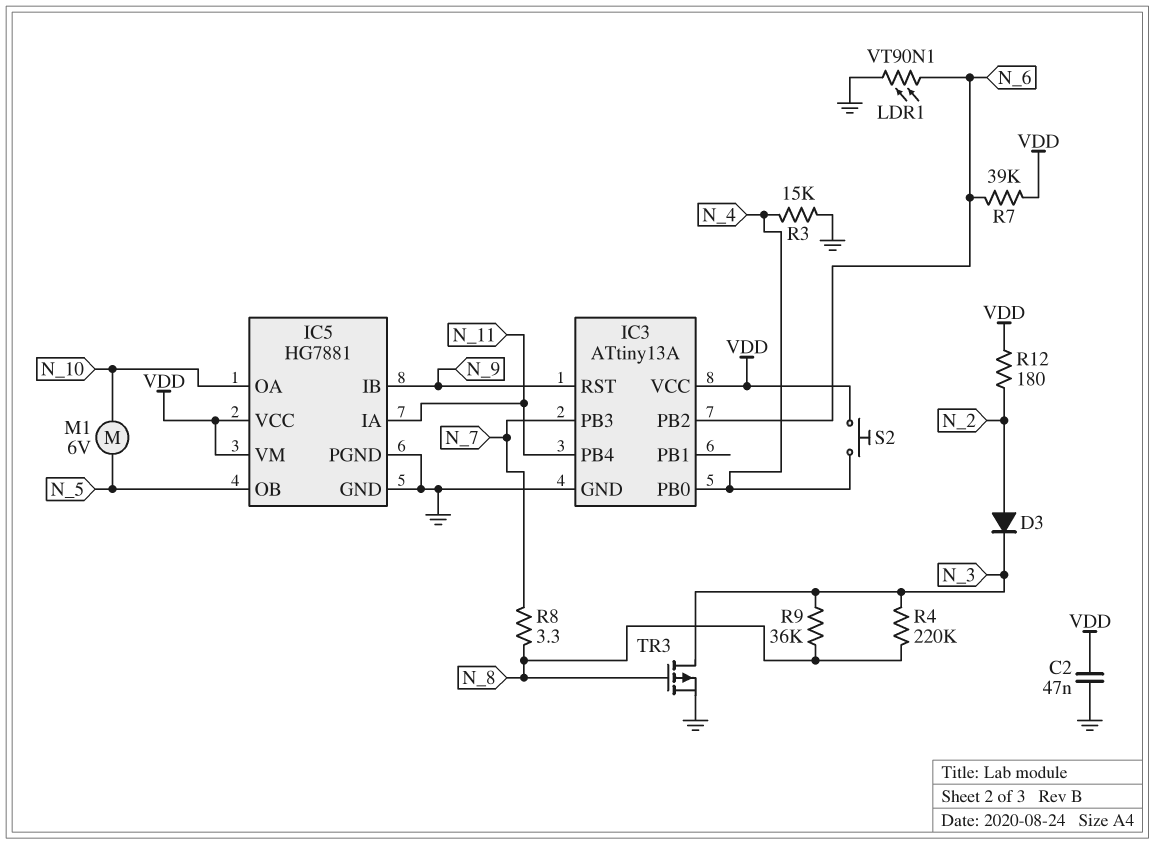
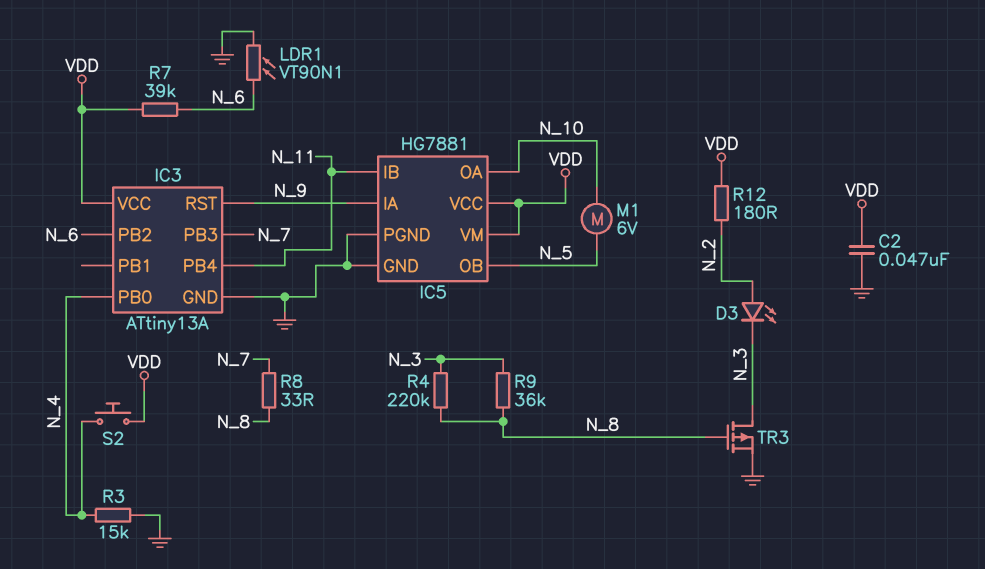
D3: diode (A N_2, K N_3) -> LED (A N_2, K N_3)
IC5 pin IA: N_11 -> N_9
IC5 pin IB: N_9 -> N_11
R8: 3.3 (N_7, N_8) -> 33 (N_7, N_8)

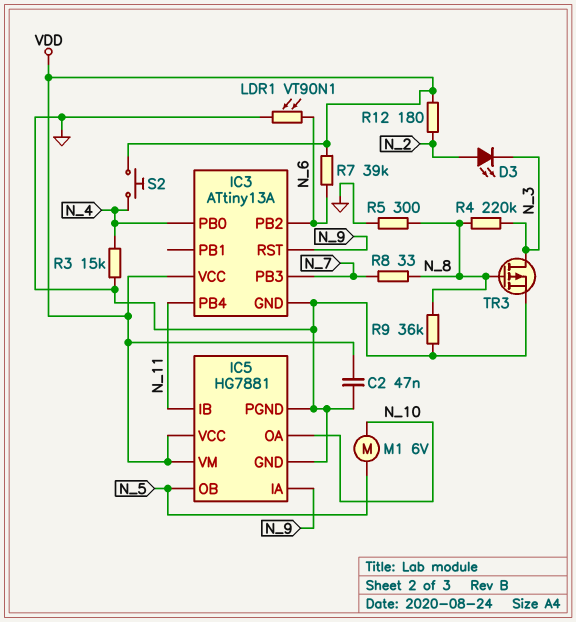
R5: none -> 300 (GND, N_8)
R9: 36k (N_3, N_8) -> 36k (GND, N_8)

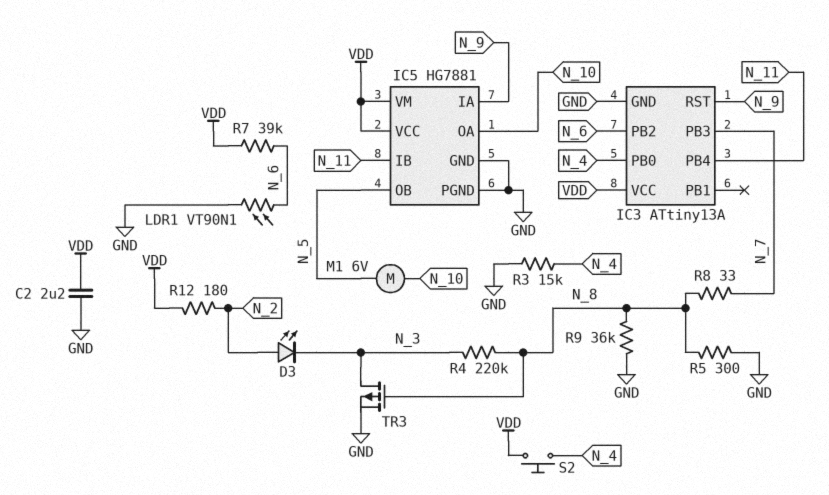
C2: 47nF (GND, VDD) -> 2.2uF (GND, VDD)

